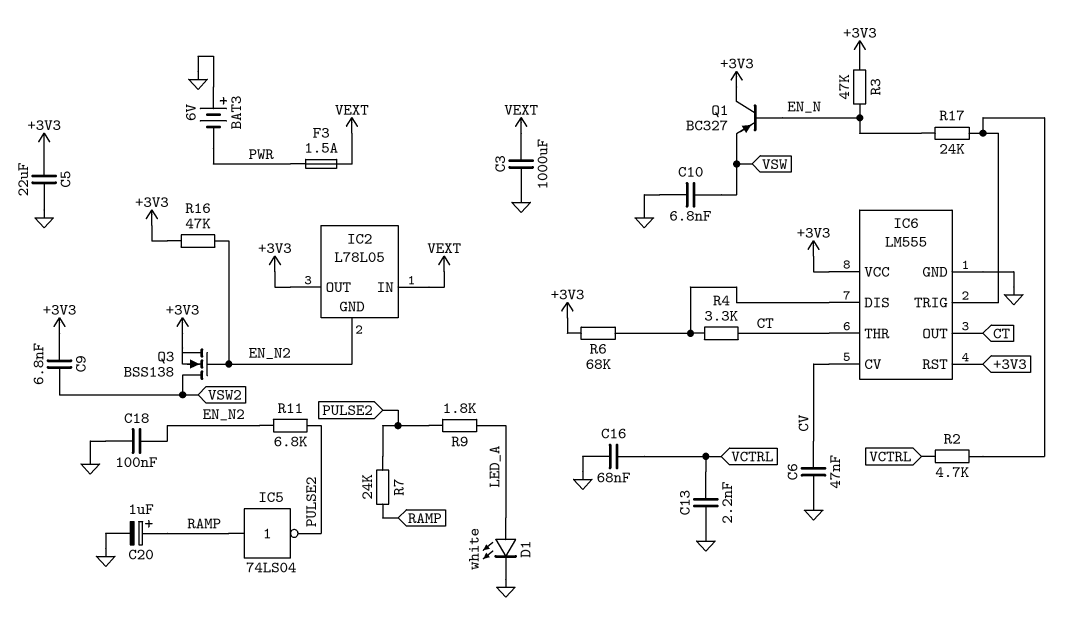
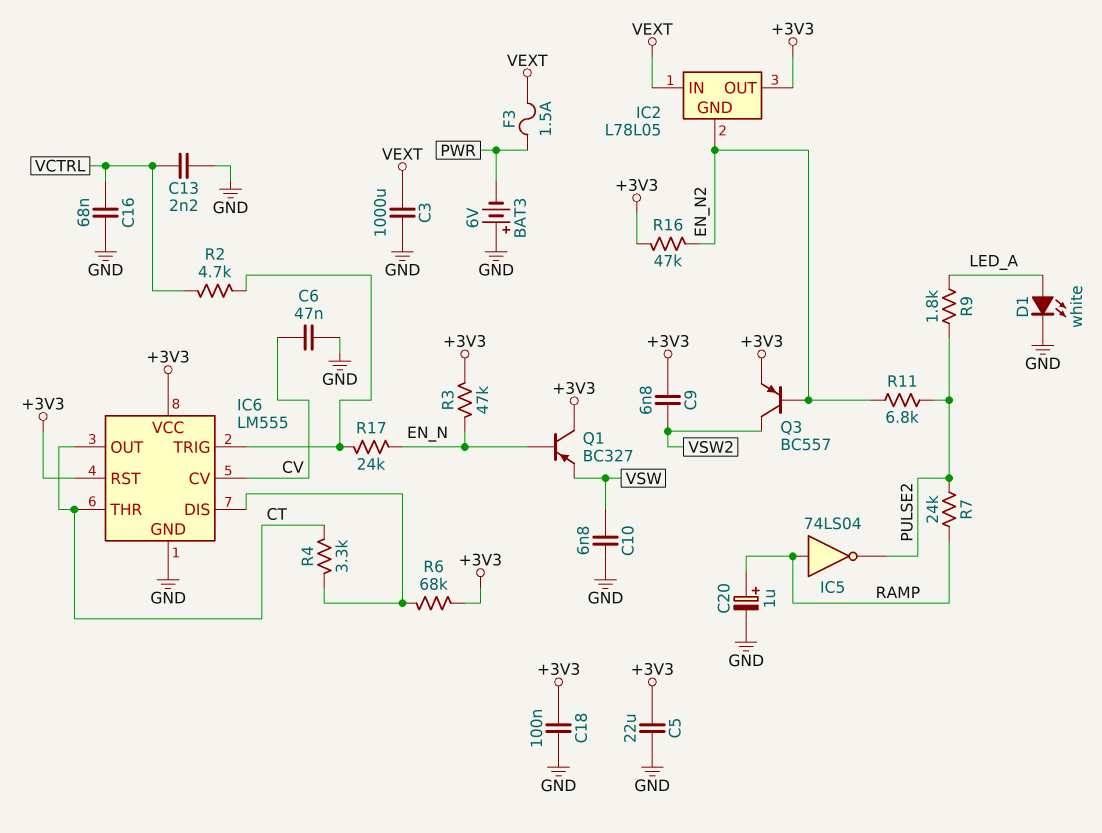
C18: 100nF (EN_N2, GND) -> 100nF (+3V3, GND)
Q3: NMOS BSS138 (G EN_N2, D VSW2, S +3V3) -> PNP BC557 (B EN_N2, C VSW2, E +3V3)

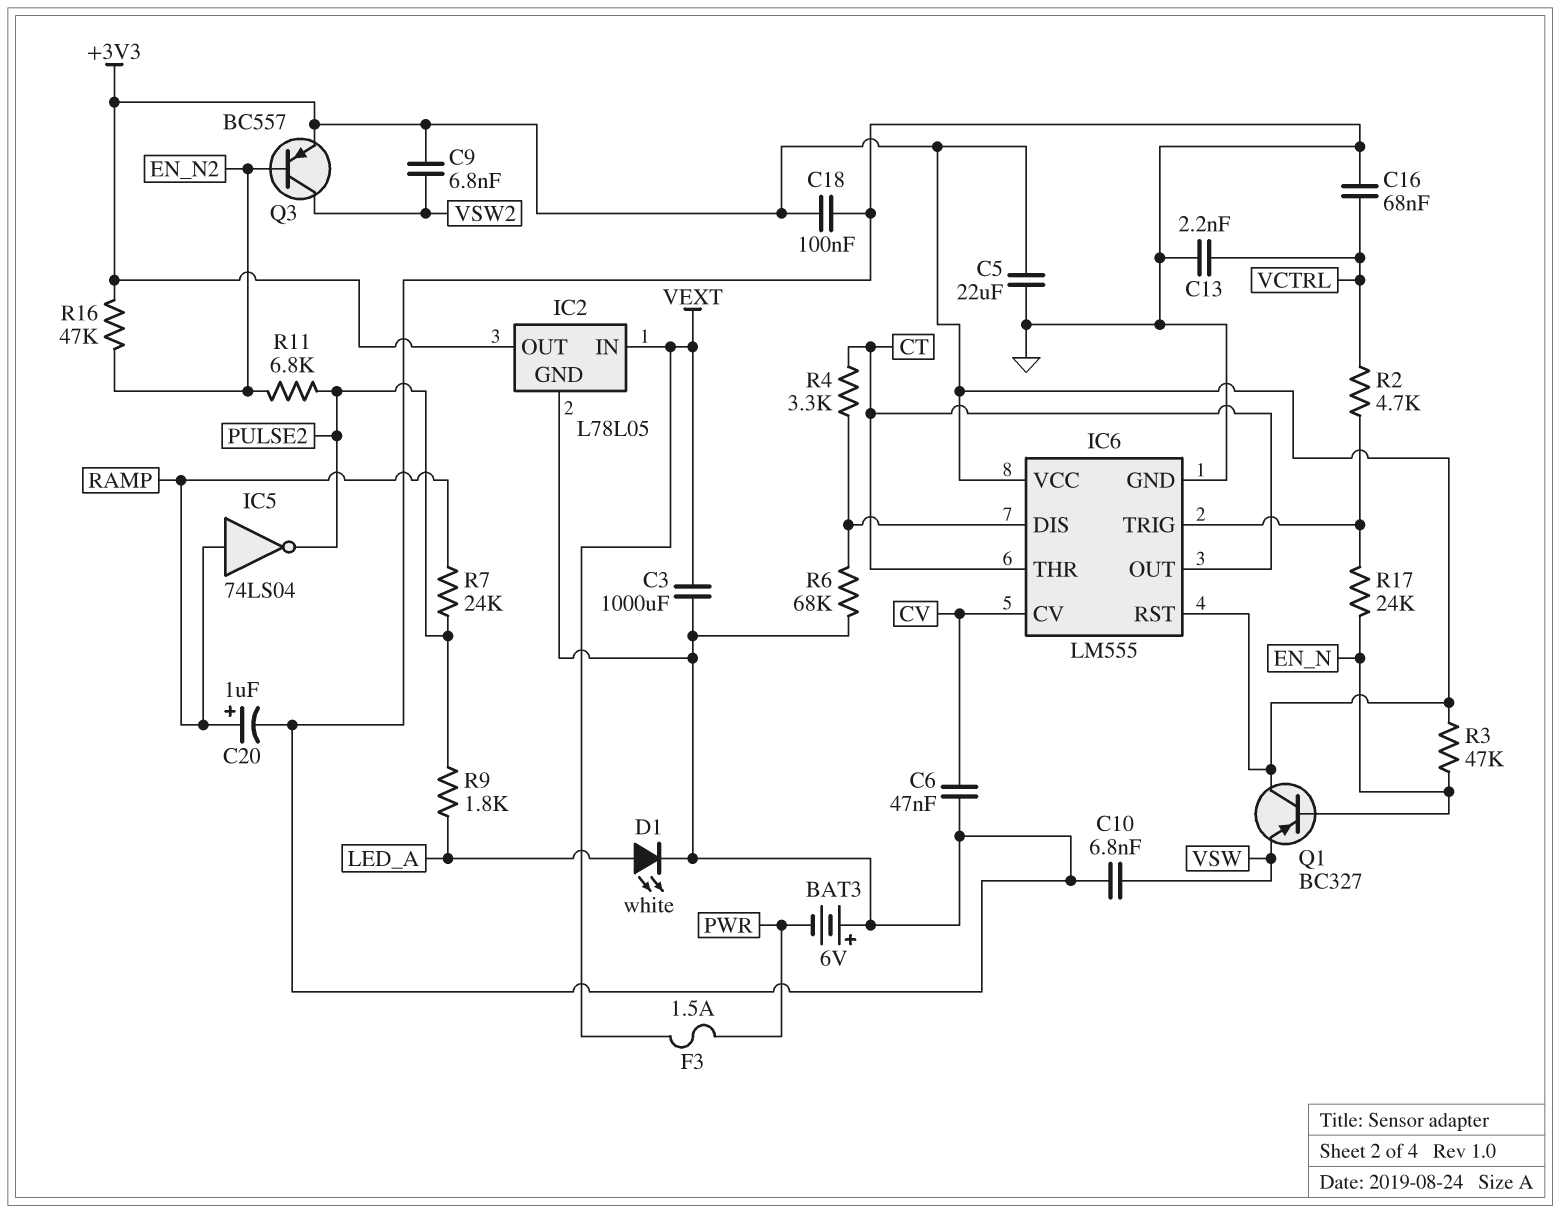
IC2 pin GND: EN_N2 -> GND
R6: 68k (+3V3, IC6/DIS) -> 68k (GND, IC6/DIS)

